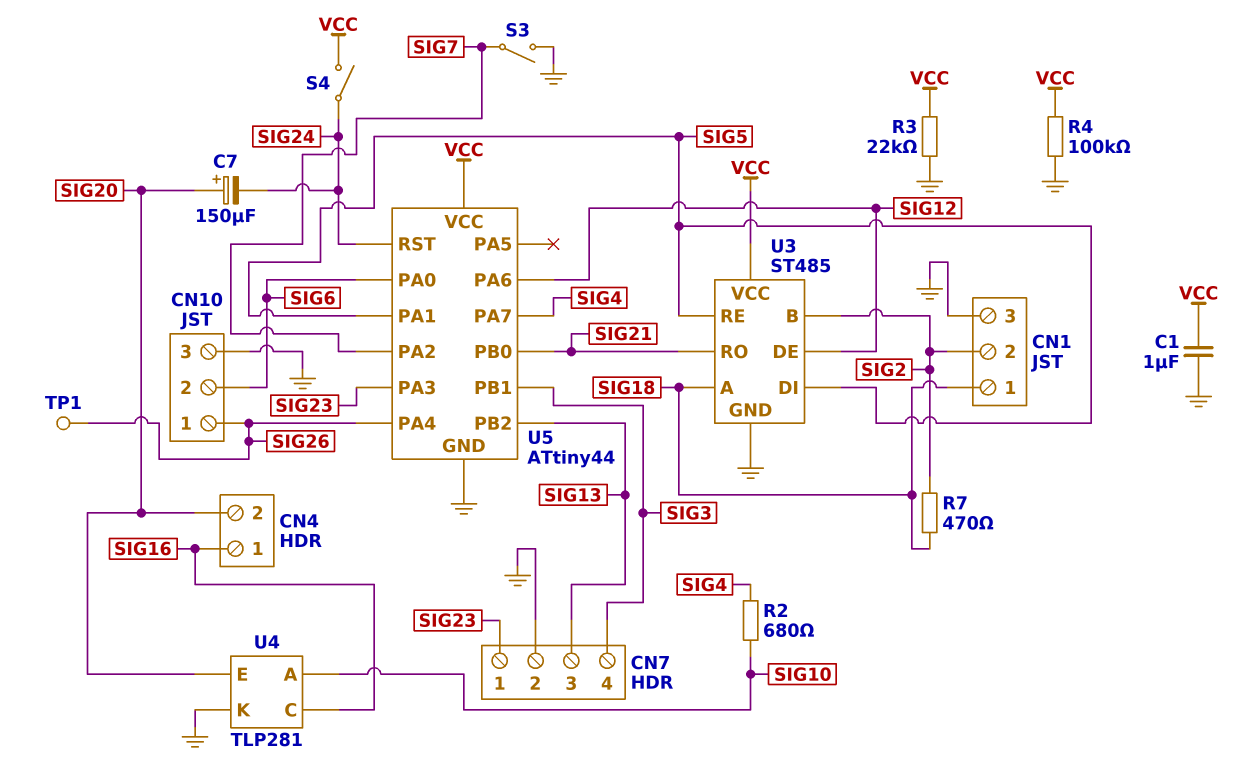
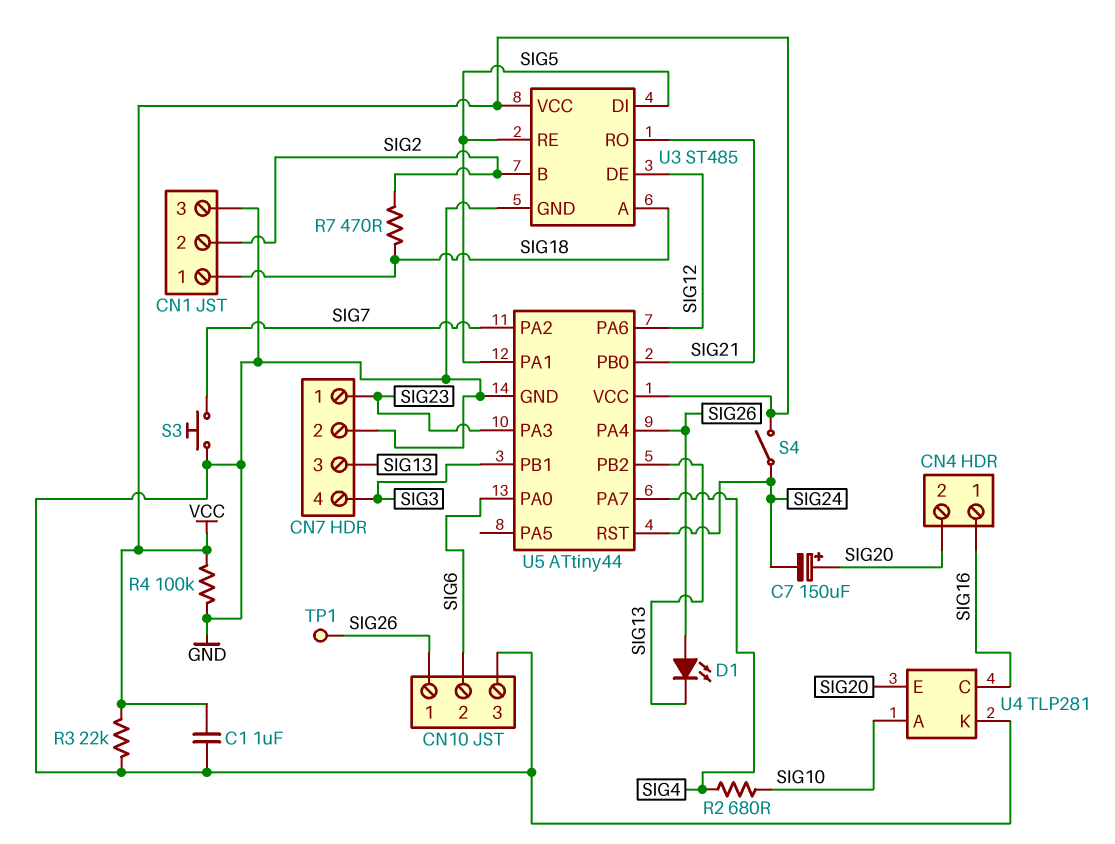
D1: none -> LED (A SIG26, K SIG13)
S3: switch (GND, SIG7) -> button (GND, SIG7)

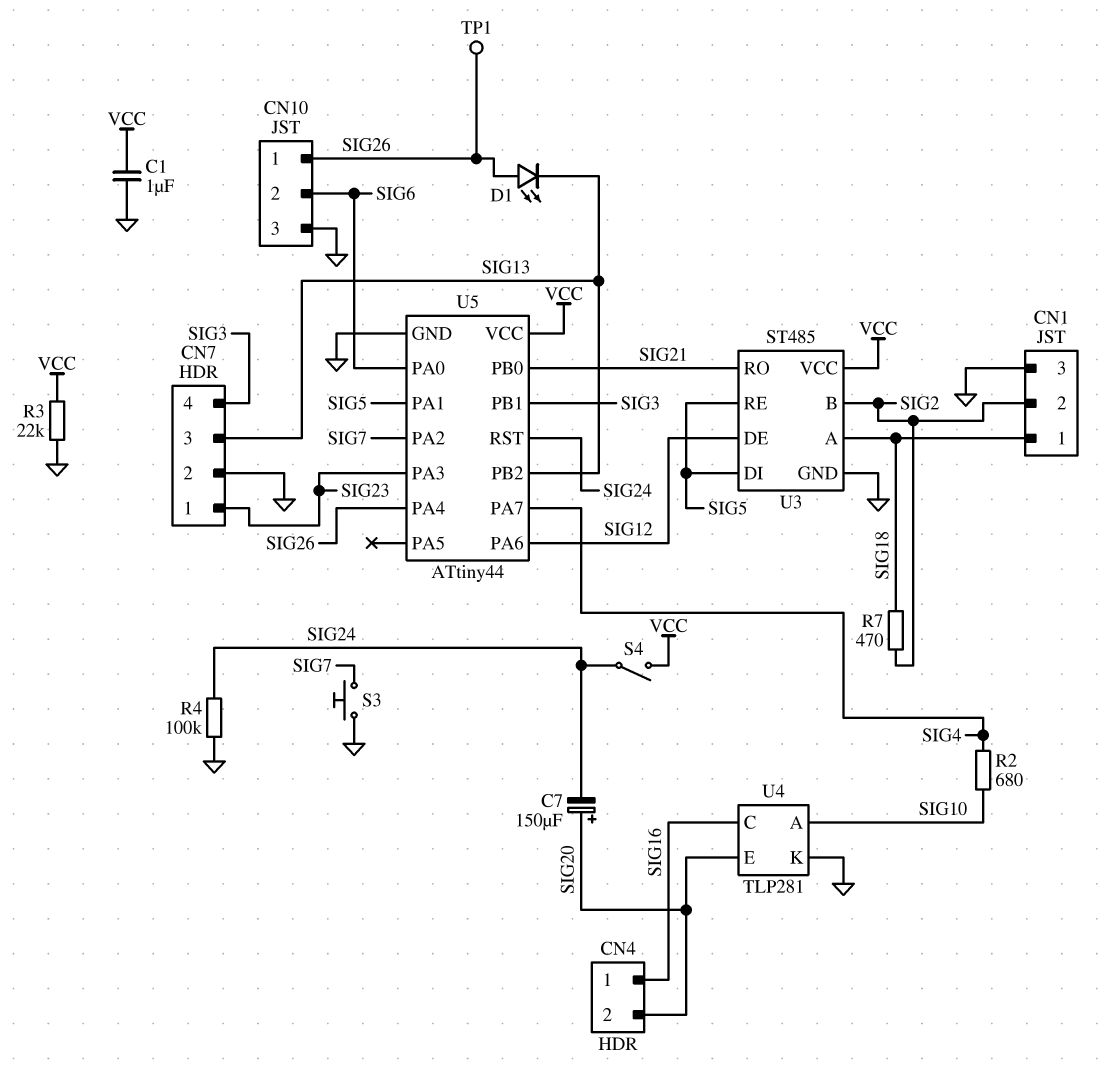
R4: 100k (GND, VCC) -> 100k (GND, SIG24)

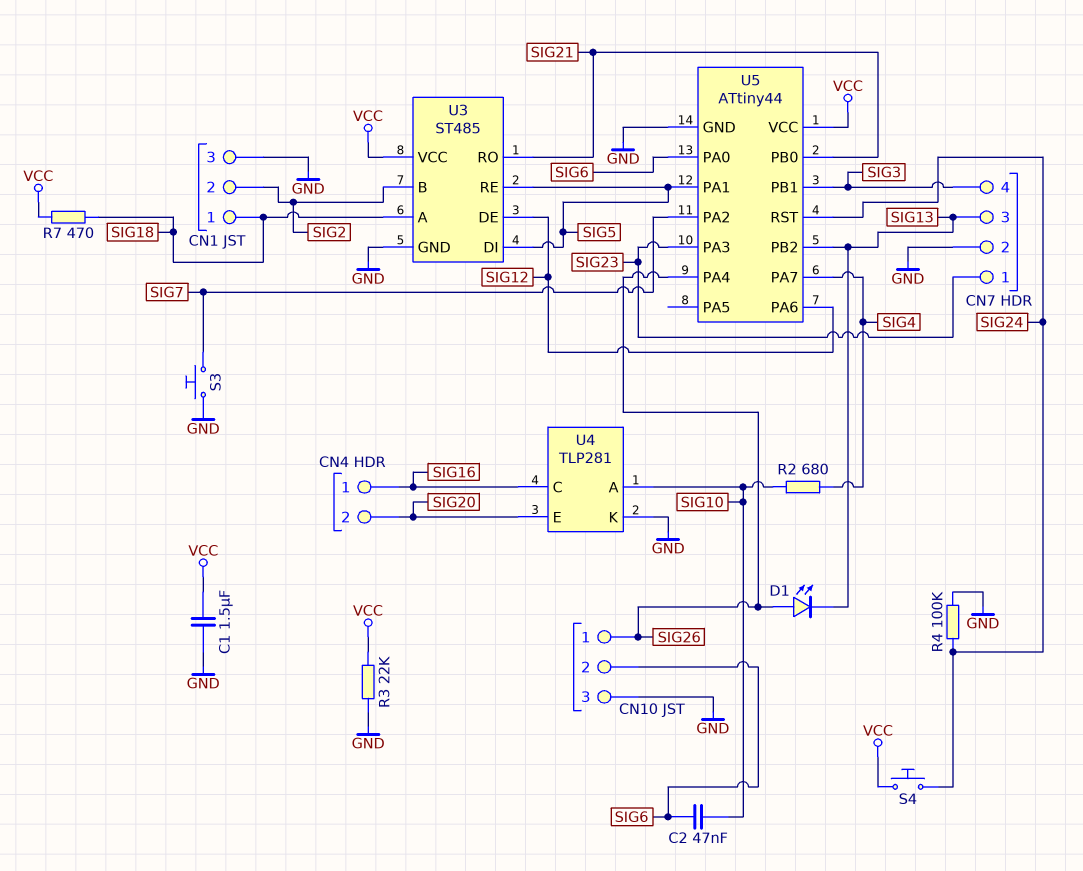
C1: 1uF (GND, VCC) -> 1.5uF (GND, VCC)
C2: none -> 47nF (SIG6, SIG10)
C7: 150uF (plus SIG20, minus SIG24) -> none
R7: 470 (SIG2, SIG18) -> 470 (SIG18, VCC)
S4: switch (SIG24, VCC) -> button (SIG24, VCC)
TP1: test point (SIG26) -> none

